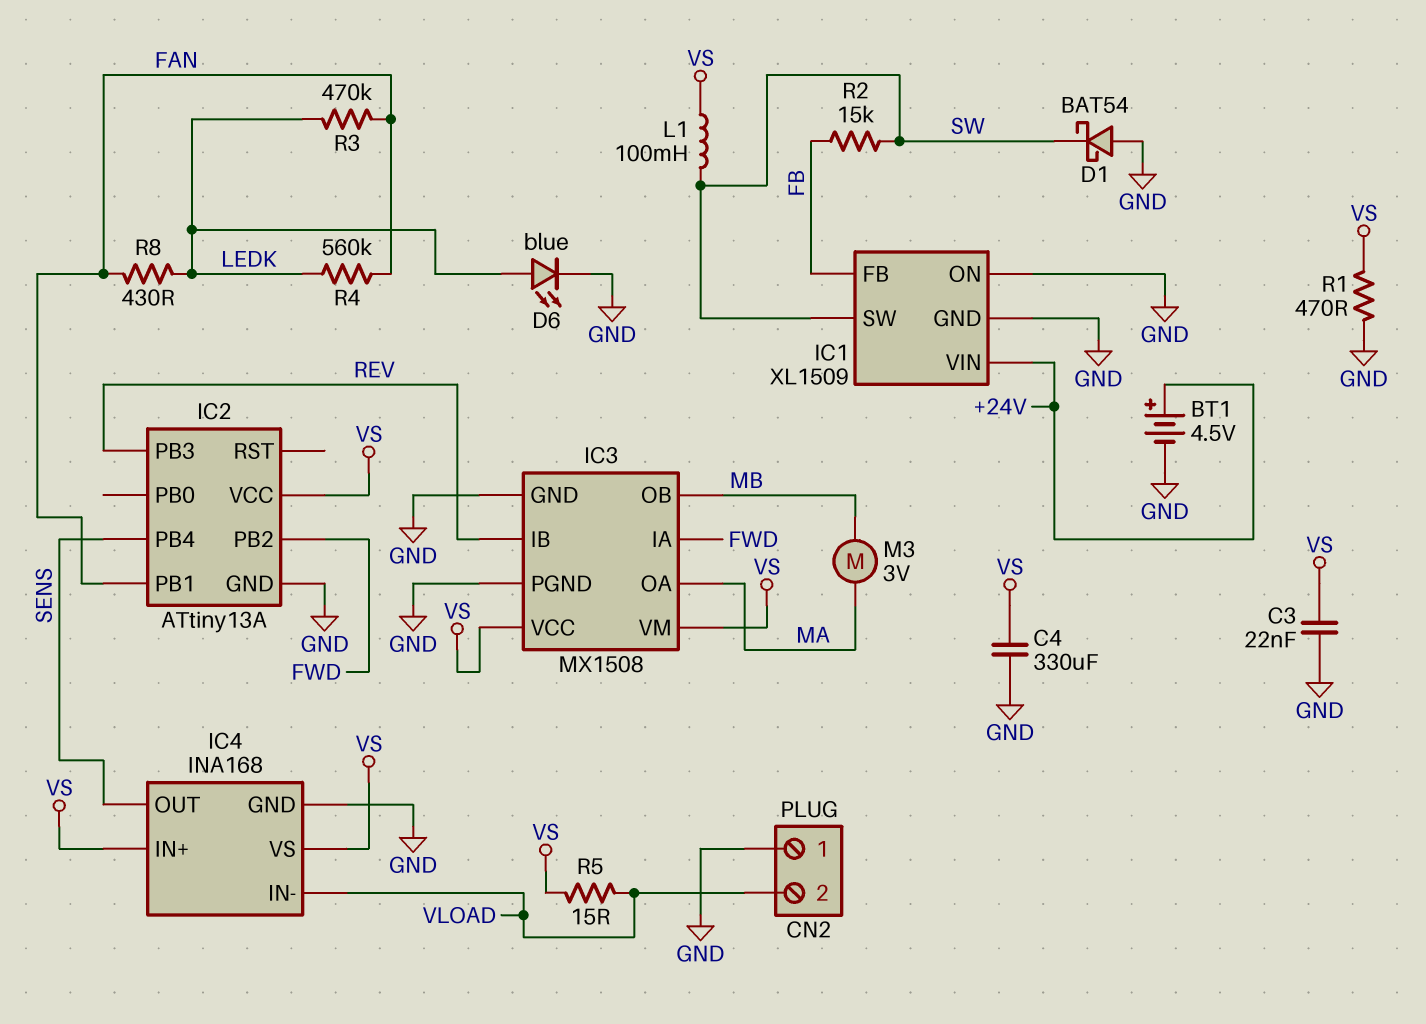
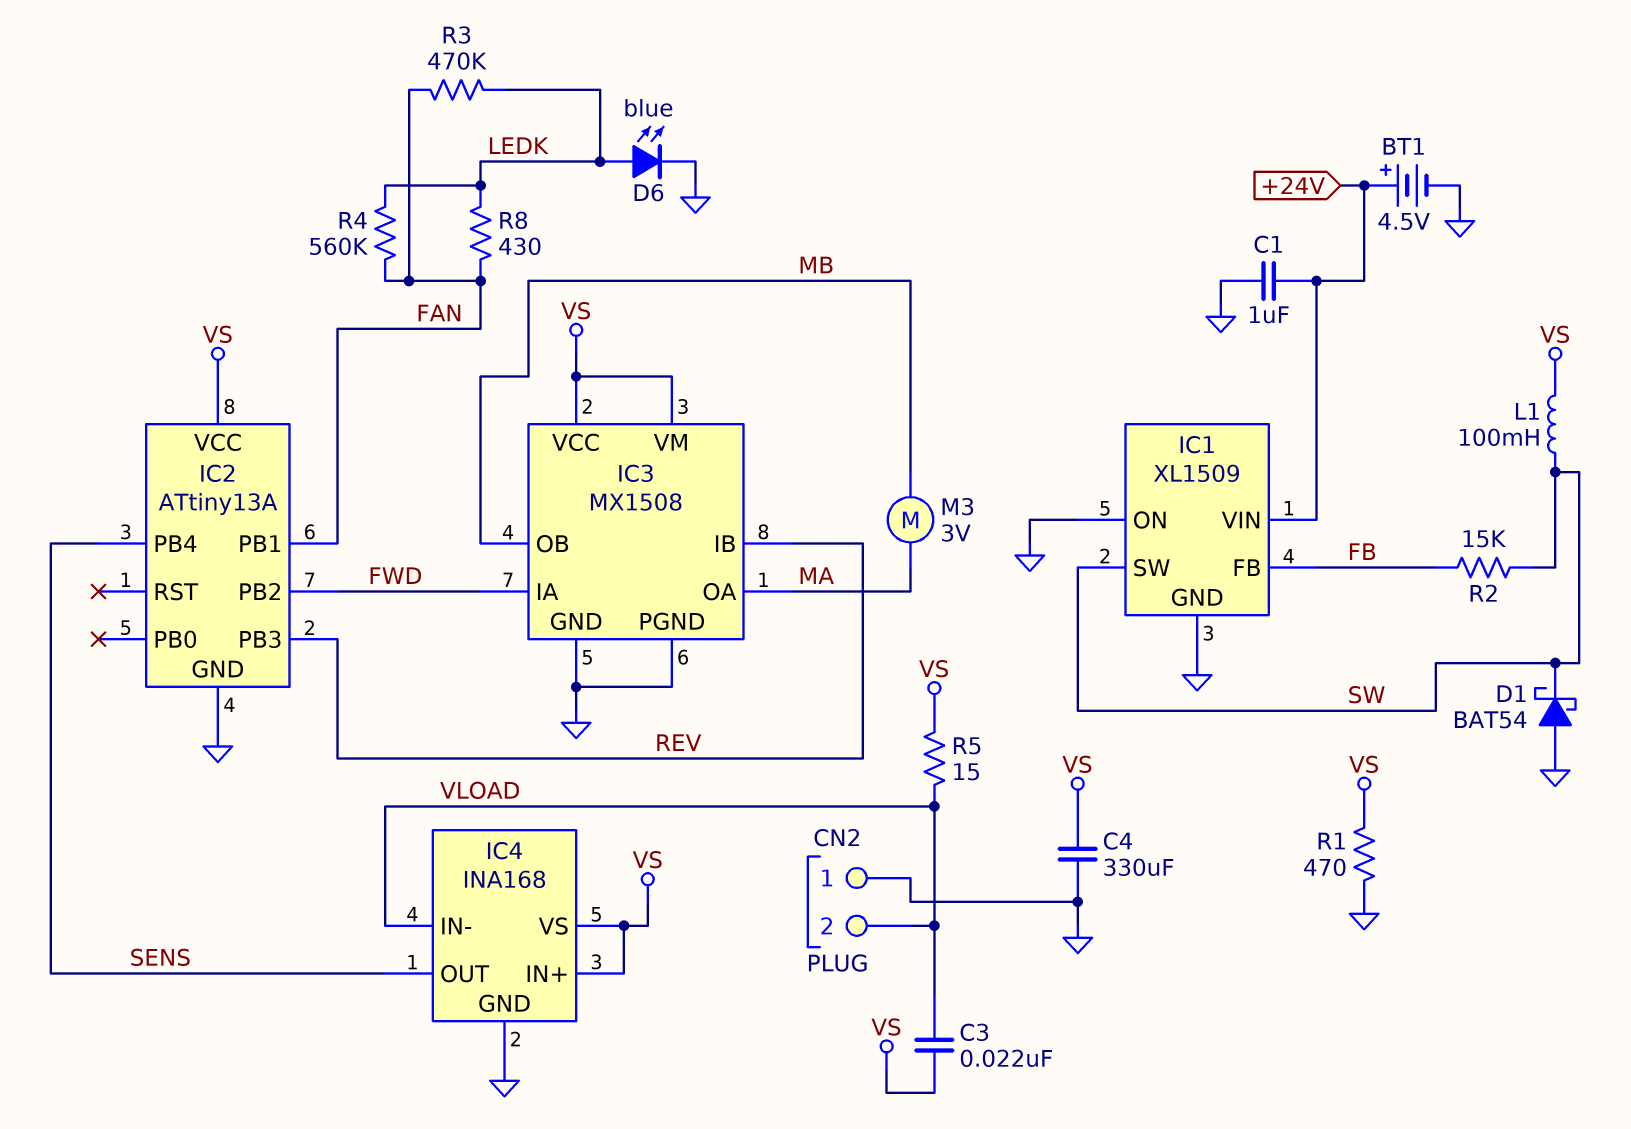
C1: none -> 1uF (+24V, GND)
C3: 22nF (GND, VS) -> 22nF (VLOAD, VS)

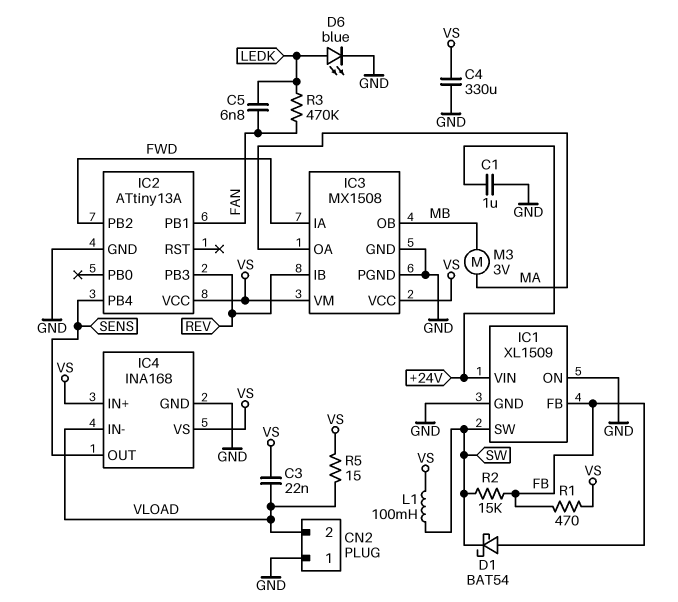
BT1: 4.5V (plus +24V, minus GND) -> none
C5: none -> 6.8nF (FAN, LEDK)
D1: schottky BAT54 (A GND, K SW) -> schottky BAT54 (A FB, K SW)
R1: 470 (GND, VS) -> 470 (FB, VS)
R4: 560k (FAN, LEDK) -> none
R8: 430 (FAN, LEDK) -> none

